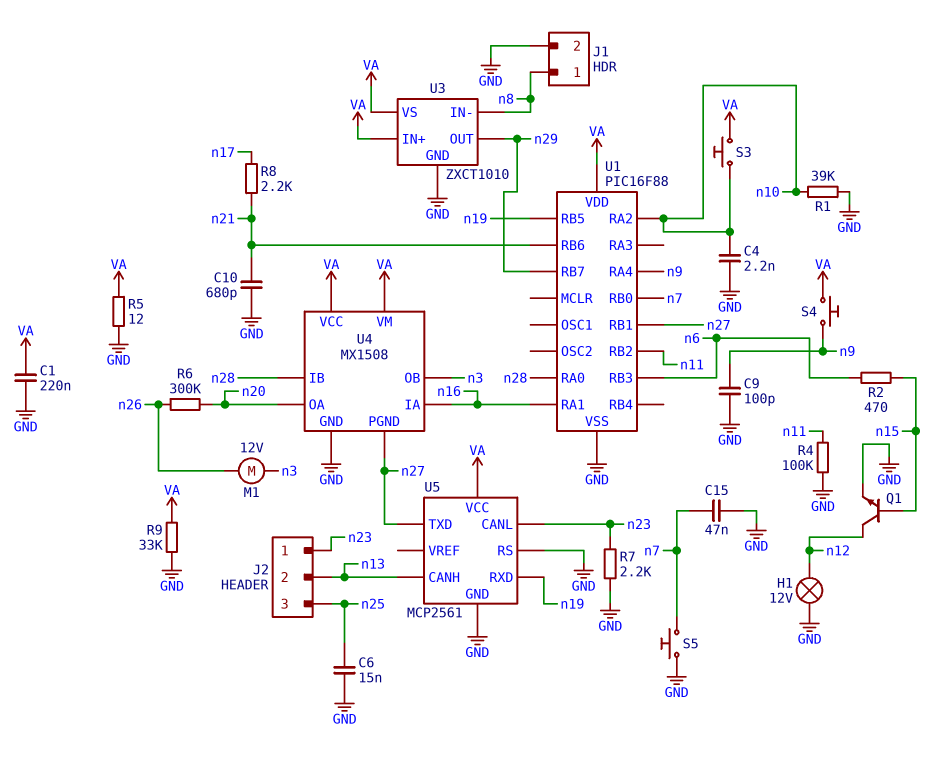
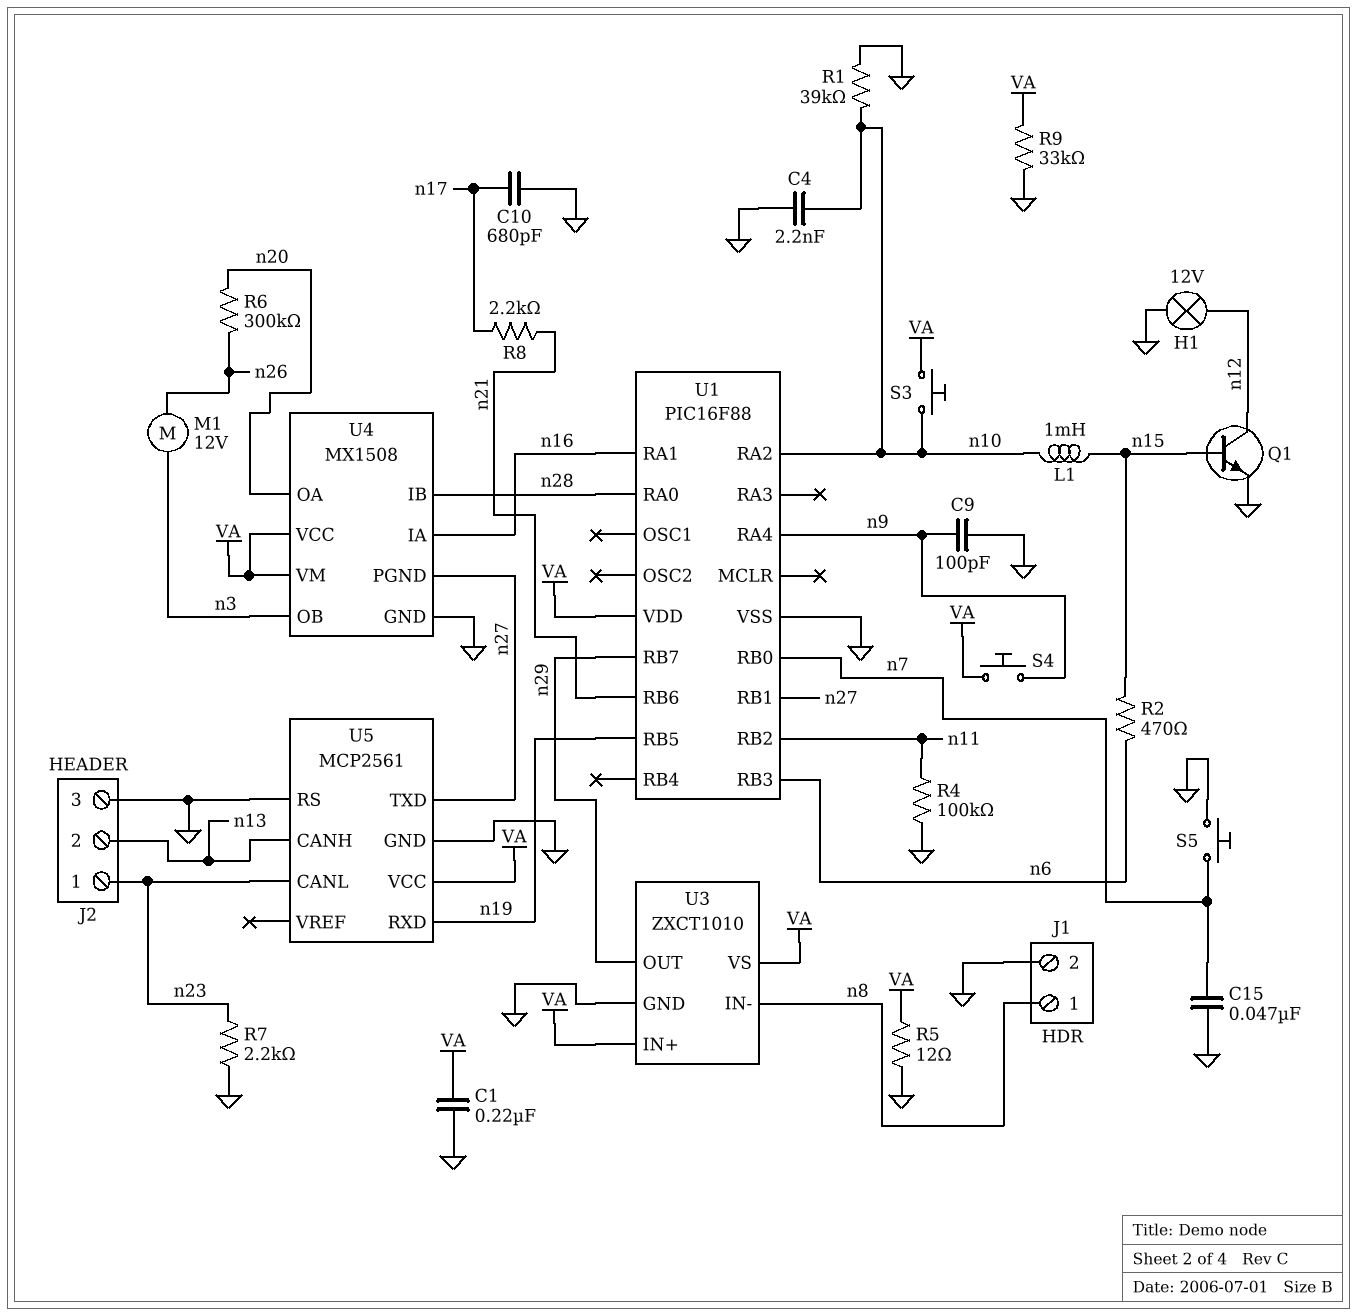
C6: 15nF (GND, n25) -> none
C10: 680pF (GND, n21) -> 680pF (GND, n17)
J2 pin 3: n25 -> GND
L1: none -> 1mH (n10, n15)

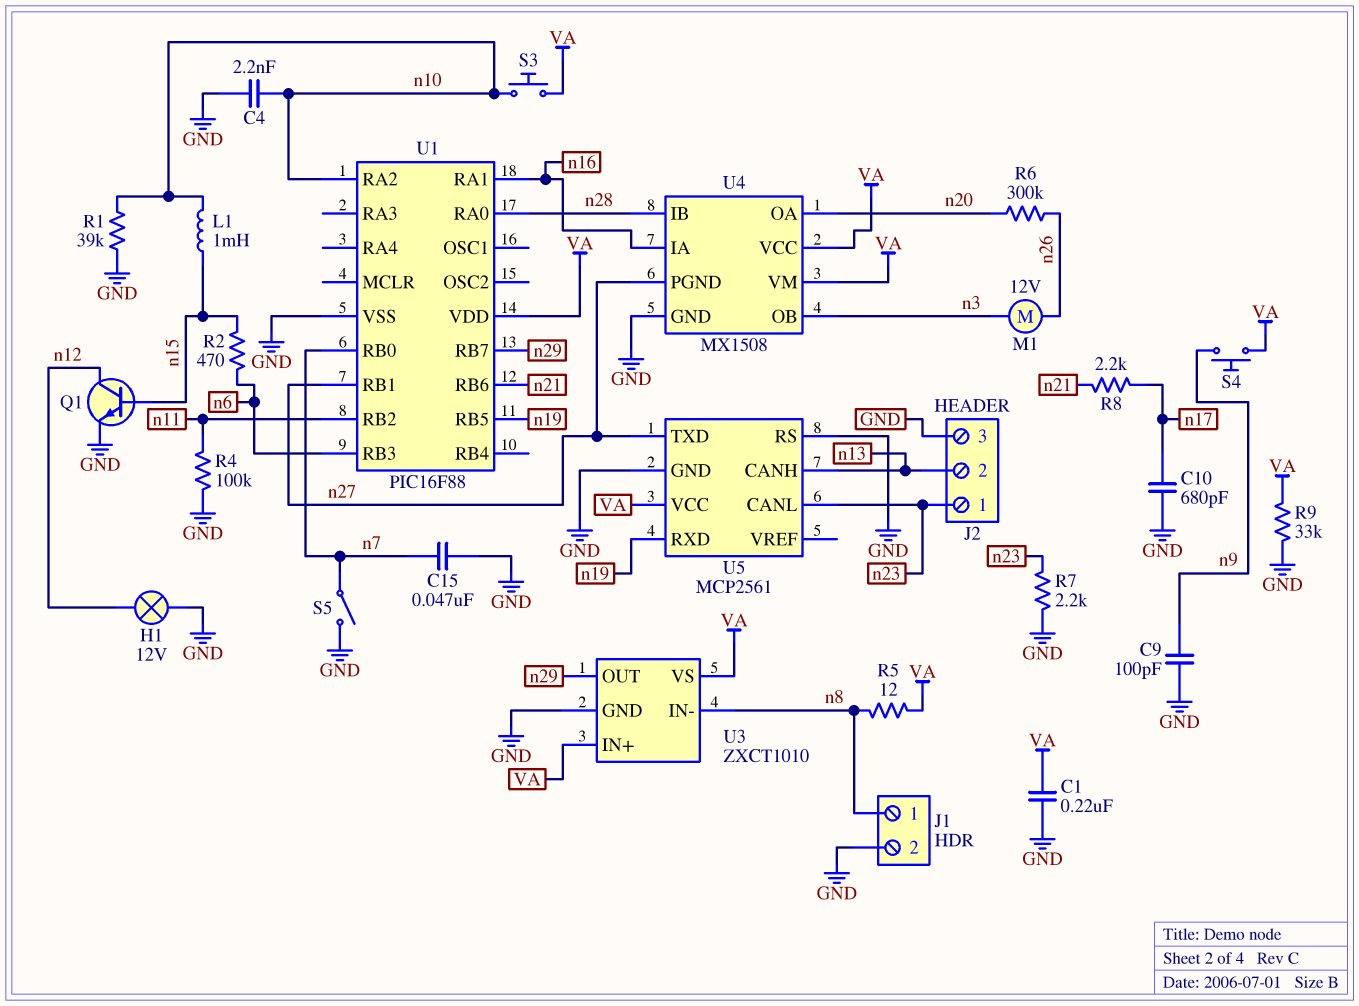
R5: 12 (GND, VA) -> 12 (VA, n8)
S5: button (GND, n7) -> switch (GND, n7)
U1 pin RA4: n9 -> none

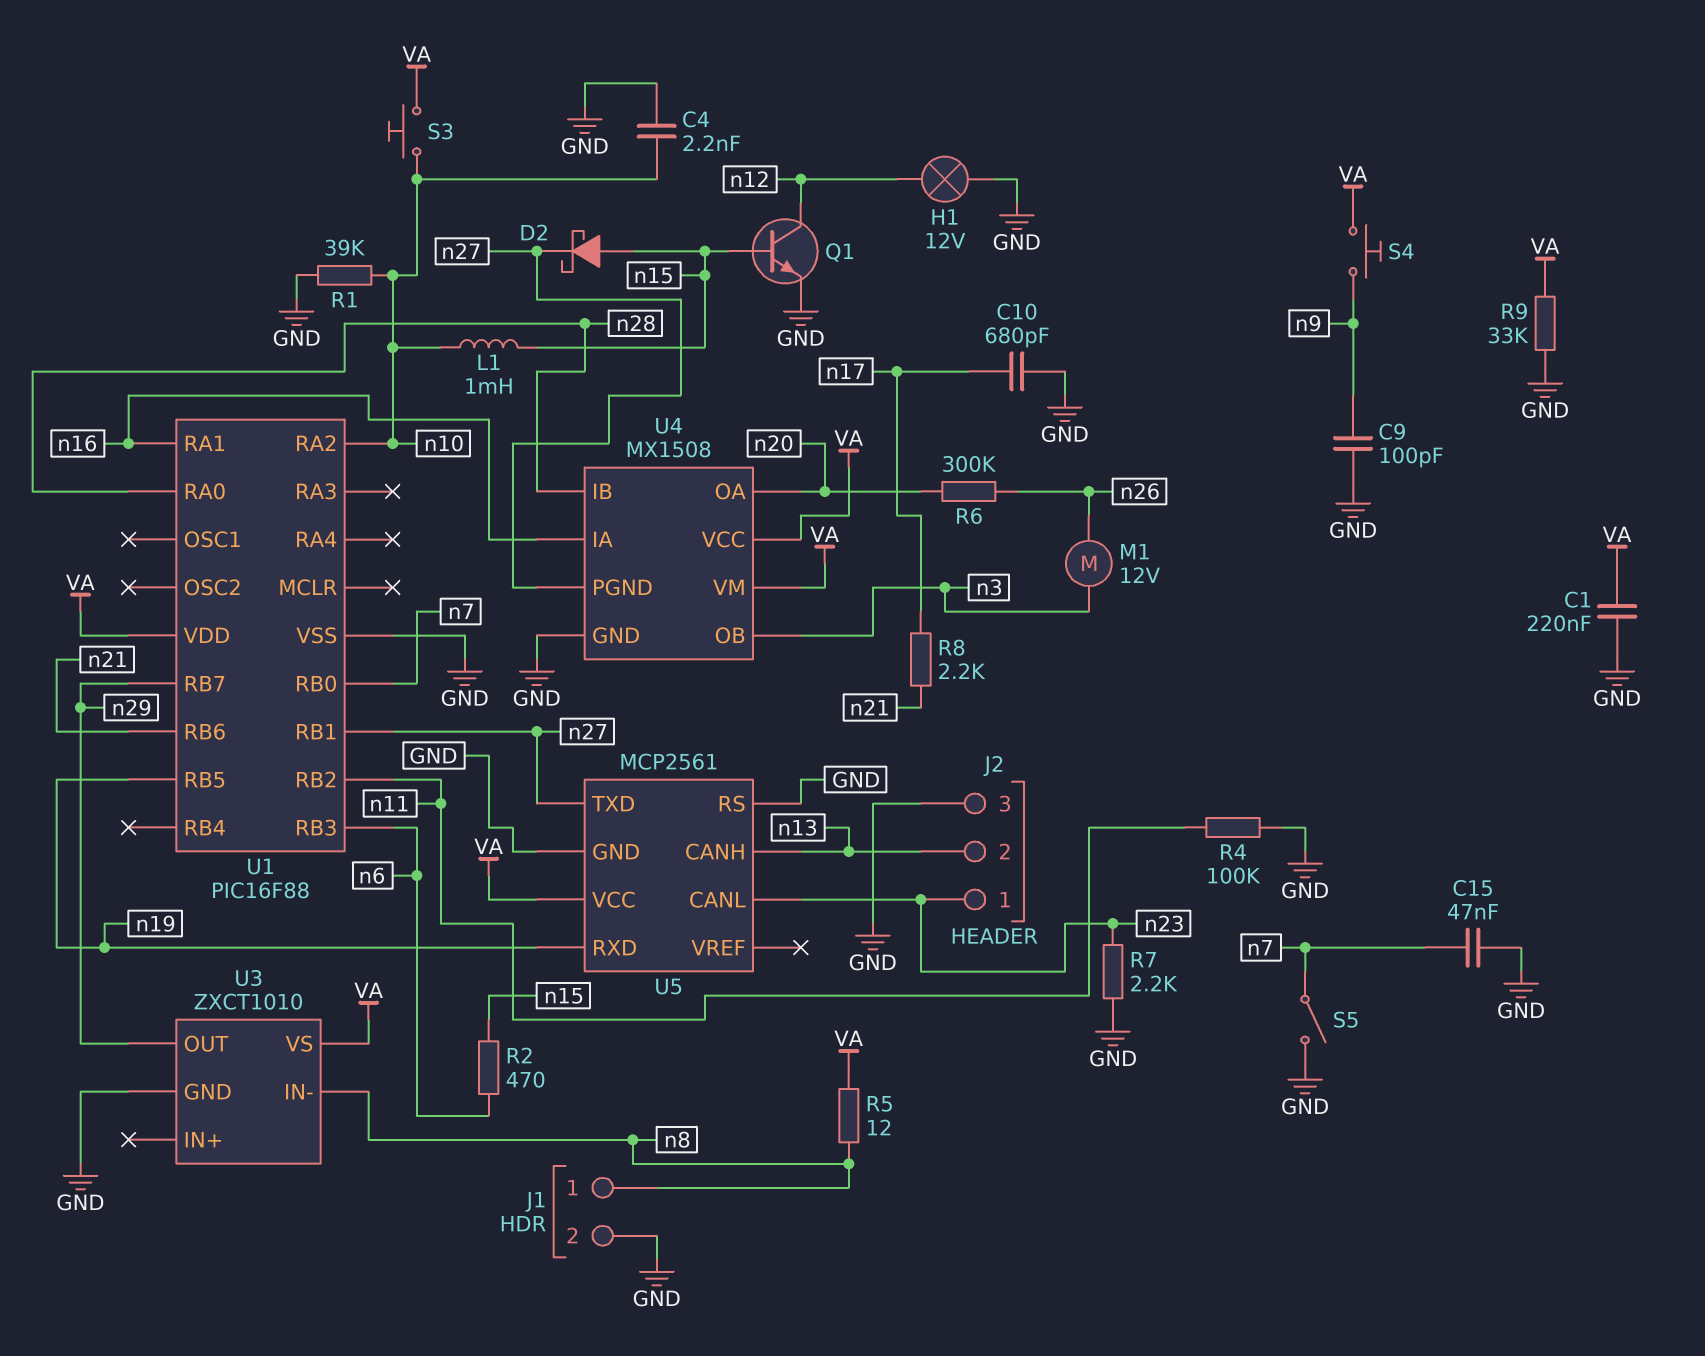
D2: none -> schottky (A n15, K n27)
U3 pin IN+: VA -> none

